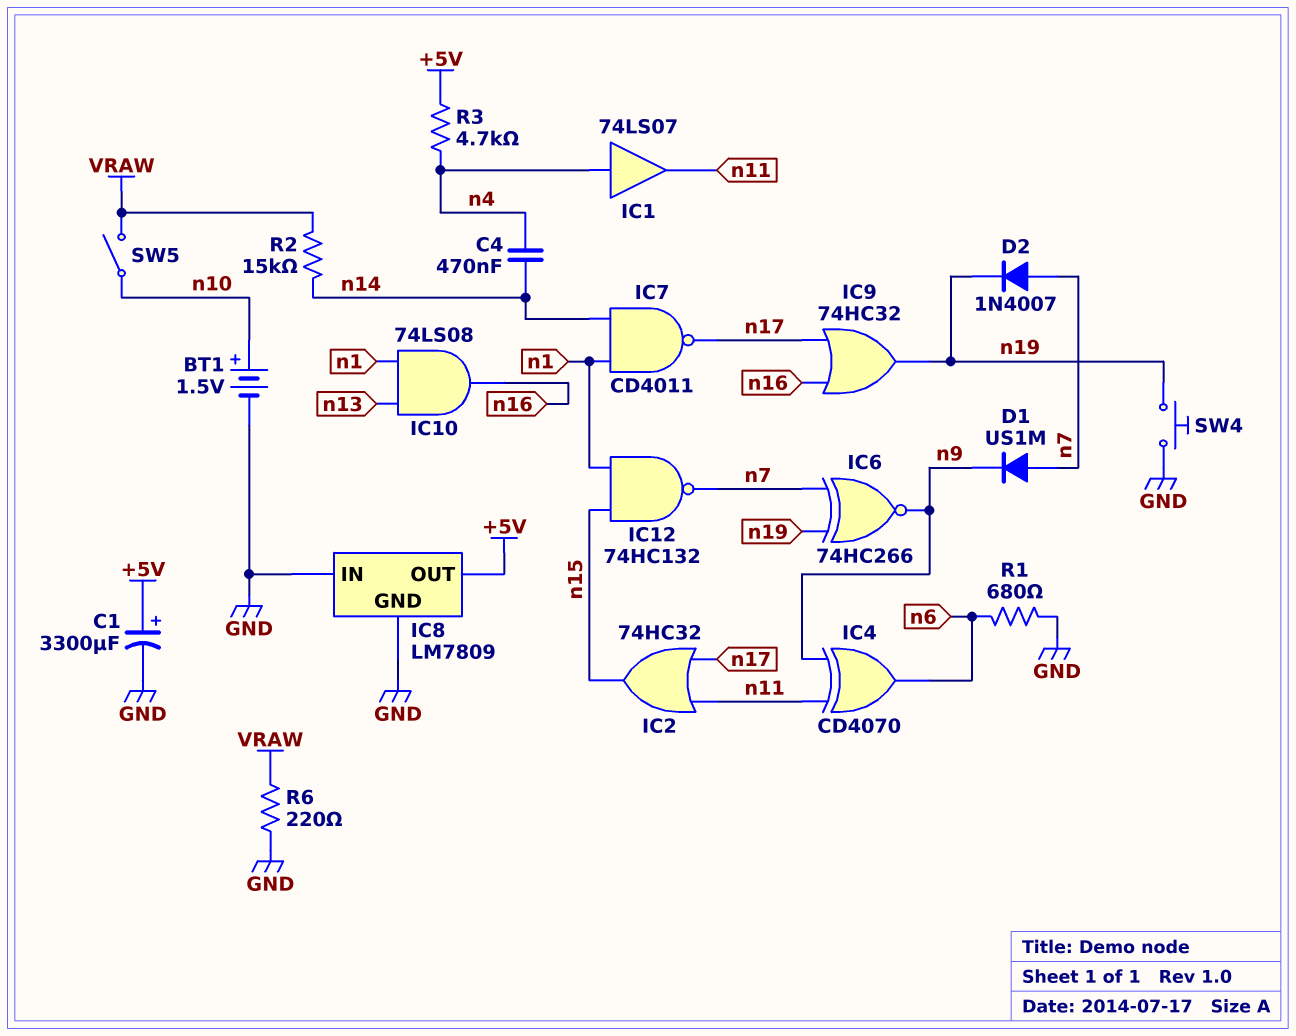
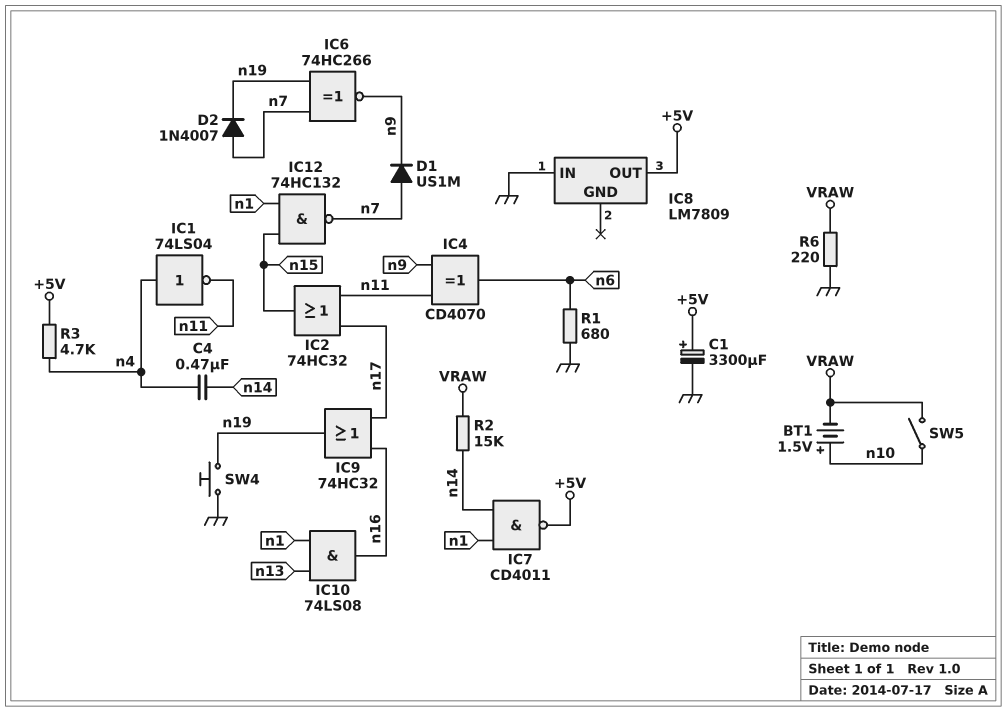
BT1: 1.5V (plus n10, minus GND) -> 1.5V (plus n10, minus VRAW)
IC1: buffer 74LS07 (in n4, out n11) -> NOT 74LS04 (in n4, out n11)
IC7: NAND CD4011 (in n1, in n14, out n17) -> NAND CD4011 (in n1, in n14, out +5V)
IC8 pin GND: GND -> none

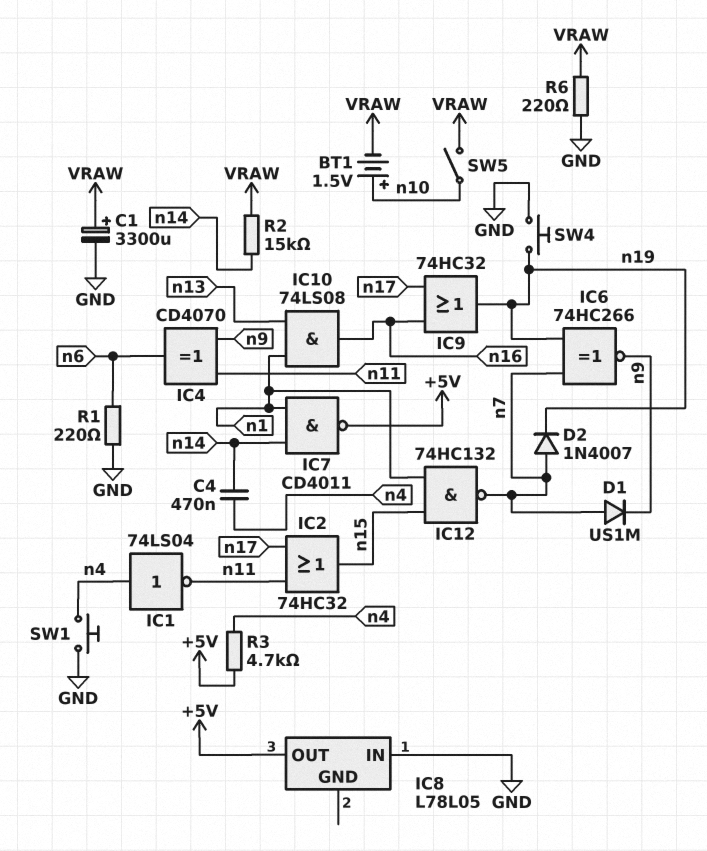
C1: 3300uF (plus +5V, minus GND) -> 3300uF (plus VRAW, minus GND)
IC8: LM7809 -> L78L05
R1: 680 (GND, n6) -> 220 (GND, n6)
SW1: none -> button (GND, n4)

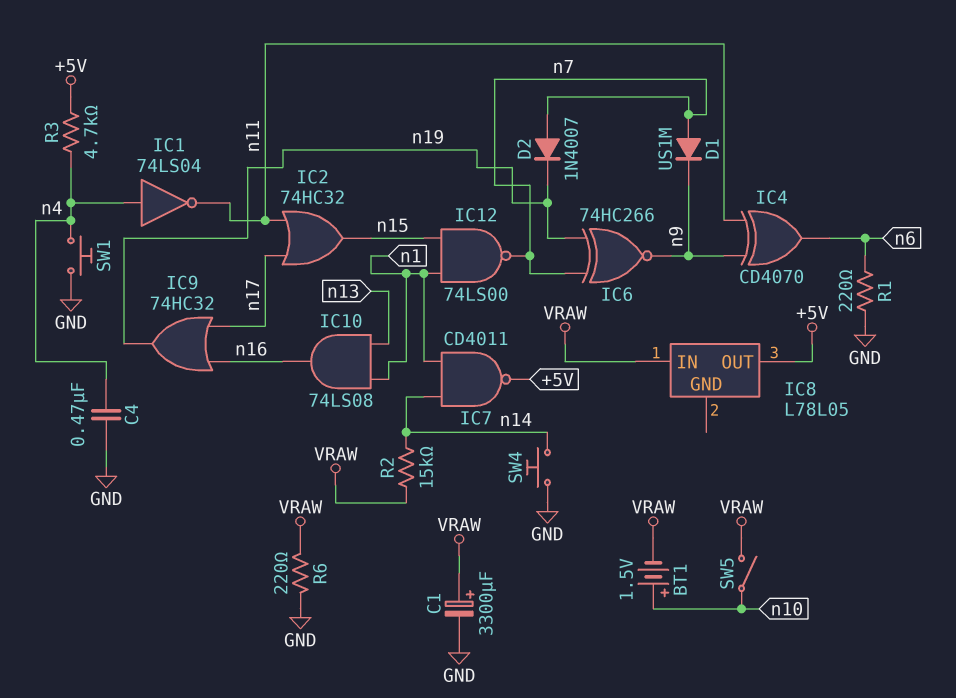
C4: 470nF (n4, n14) -> 470nF (GND, n4)
IC8 pin IN: GND -> VRAW
IC12: NAND 74HC132 (in n1, in n15, out n7) -> NAND 74LS00 (in n1, in n15, out n7)
SW4: button (GND, n19) -> button (GND, n14)

